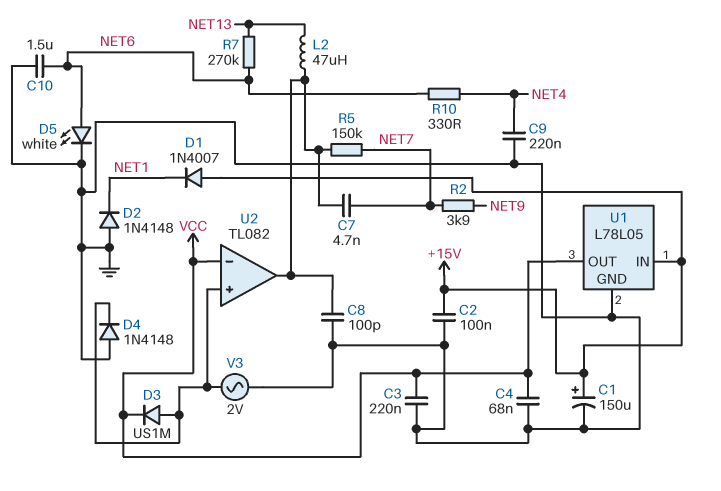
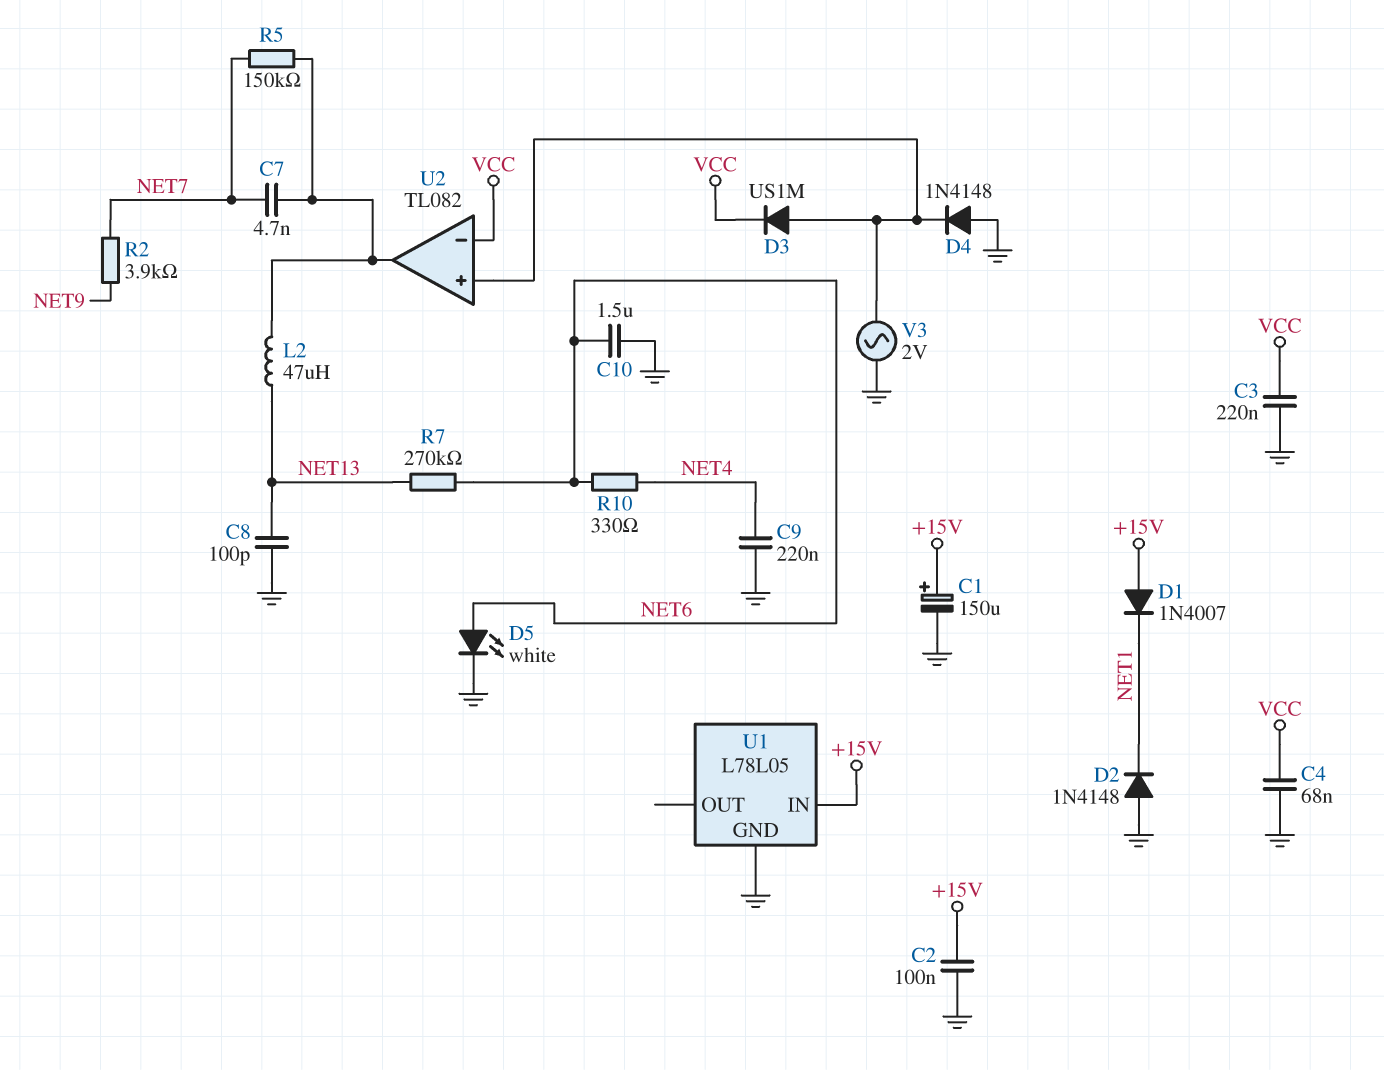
C8: 100pF (GND, U2/out) -> 100pF (GND, NET13)
U1 pin OUT: VCC -> none

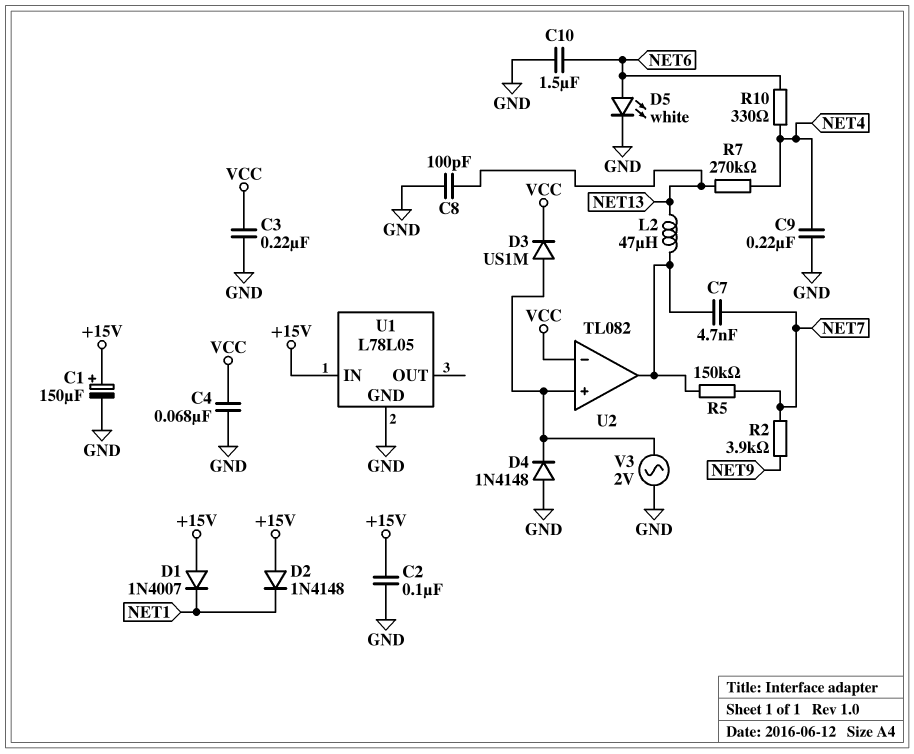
D2: diode 1N4148 (A GND, K NET1) -> diode 1N4148 (A +15V, K NET1)
R7: 270k (NET6, NET13) -> 270k (NET4, NET13)

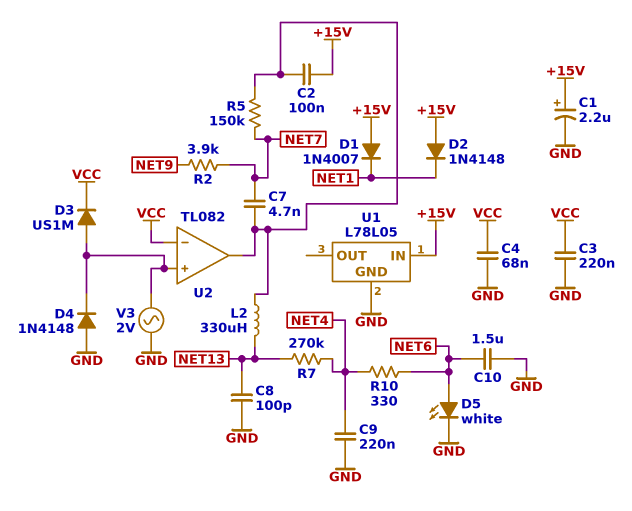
C1: 150uF (plus +15V, minus GND) -> 2.2uF (plus +15V, minus GND)
C2: 100nF (+15V, GND) -> 100nF (+15V, U2/out)
L2: 47uH (NET13, U2/out) -> 330uH (NET13, U2/out)

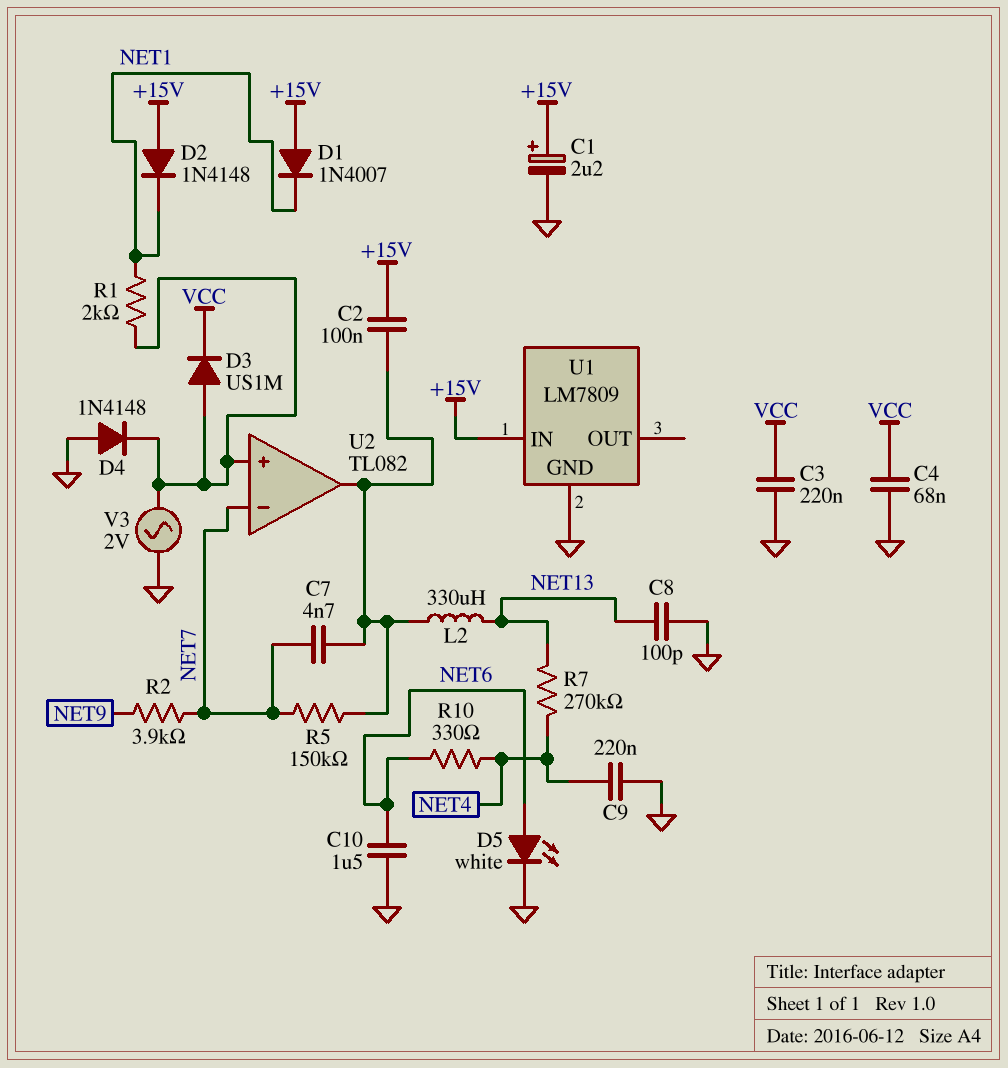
R1: none -> 2k (NET1, U2/in+)
U1: L78L05 -> LM7809
U2 pin in-: VCC -> NET7

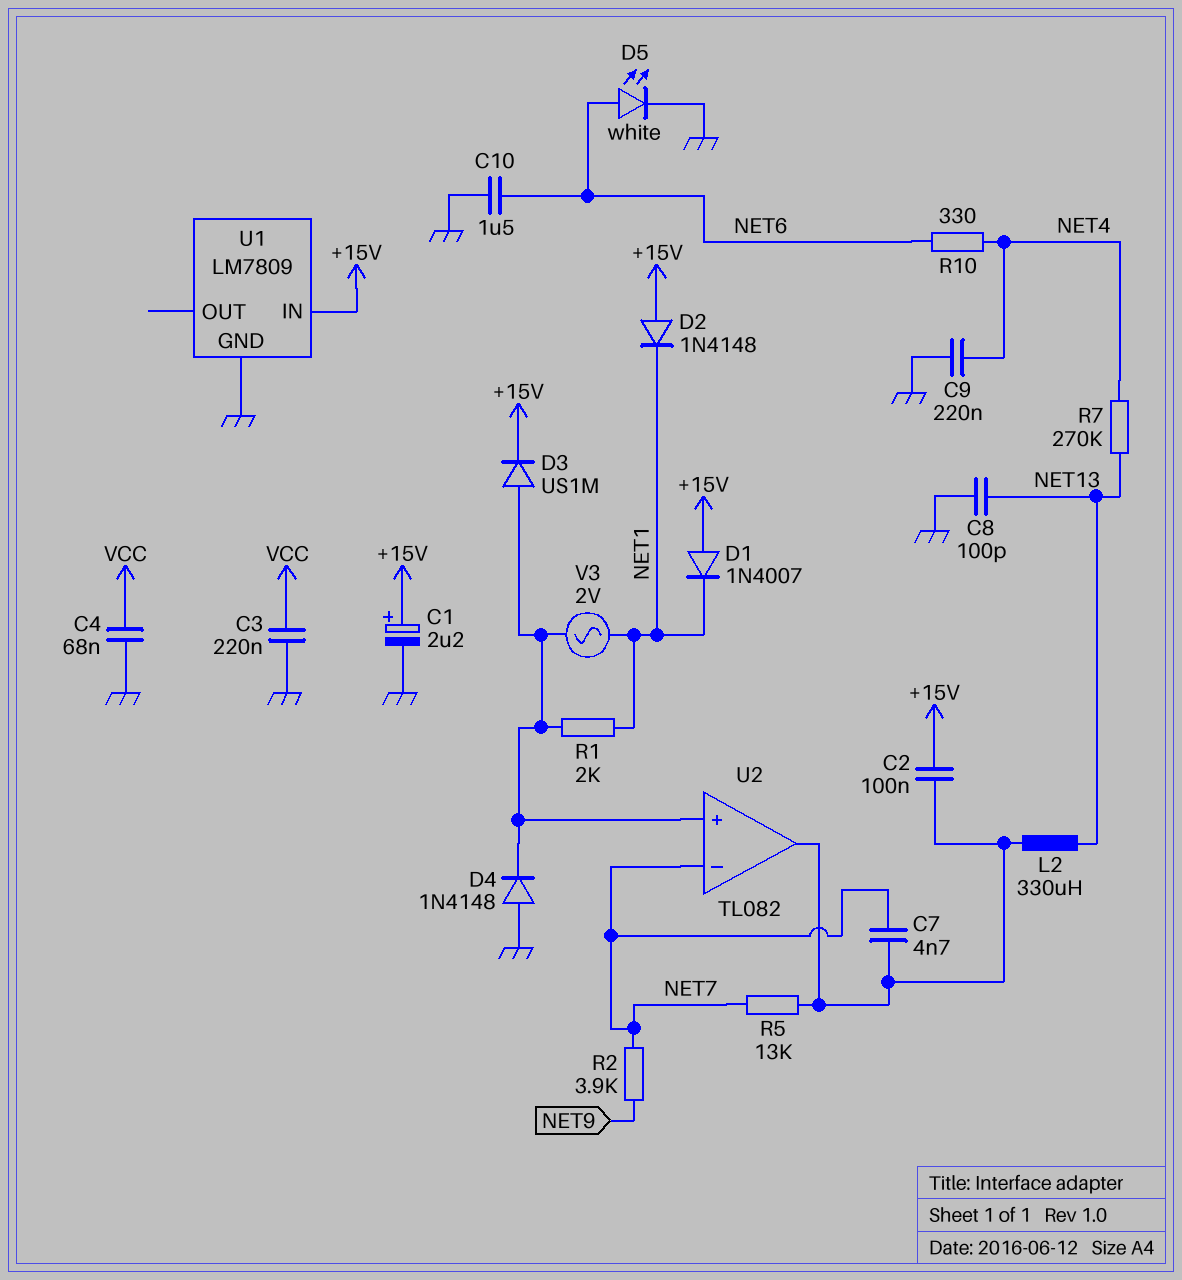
D3: diode US1M (A U2/in+, K VCC) -> diode US1M (A U2/in+, K +15V)
R5: 150k (NET7, U2/out) -> 13k (NET7, U2/out)
V3: AC 2V (GND, U2/in+) -> AC 2V (NET1, U2/in+)

